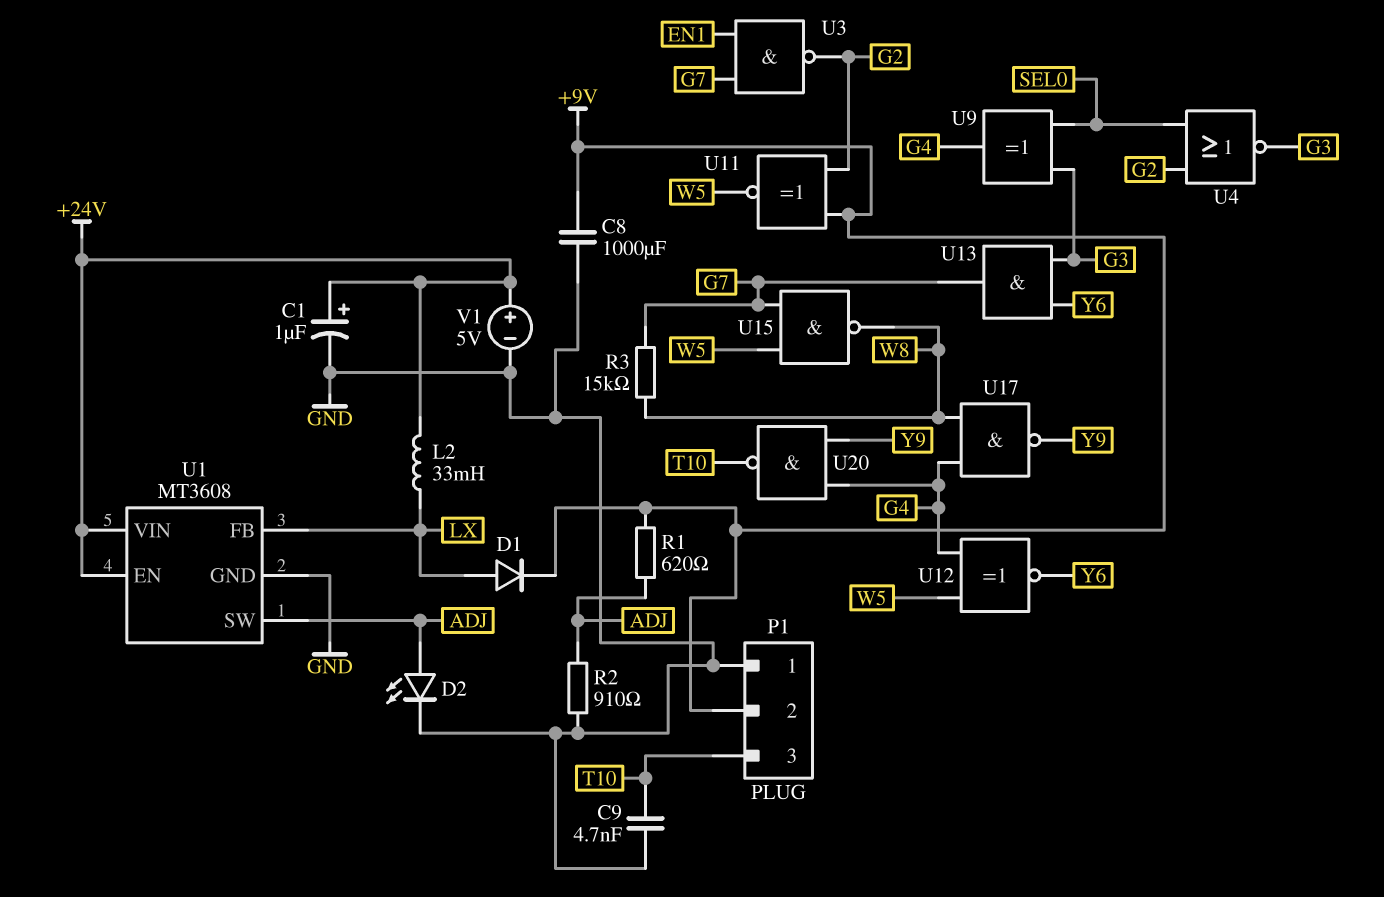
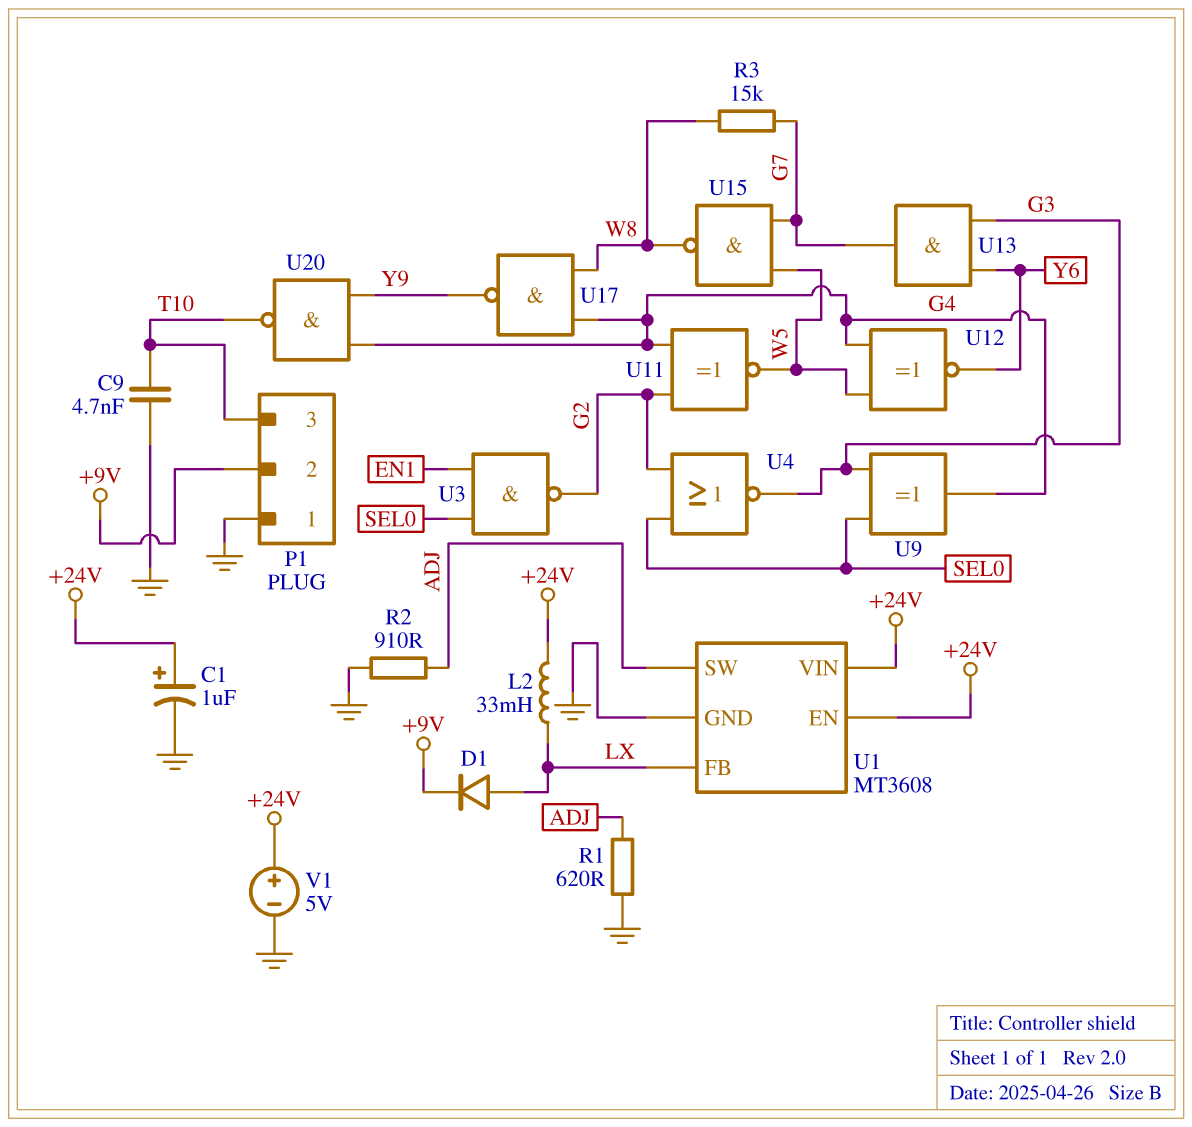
C8: 1000uF (+9V, GND) -> none
D2: LED (A ADJ, K GND) -> none
R1: 620 (+9V, ADJ) -> 620 (ADJ, GND)
U3: NAND (in EN1, in G7, out G2) -> NAND (in EN1, in SEL0, out G2)
U11: XNOR (in +9V, in G2, out W5) -> XNOR (in G2, in G4, out W5)

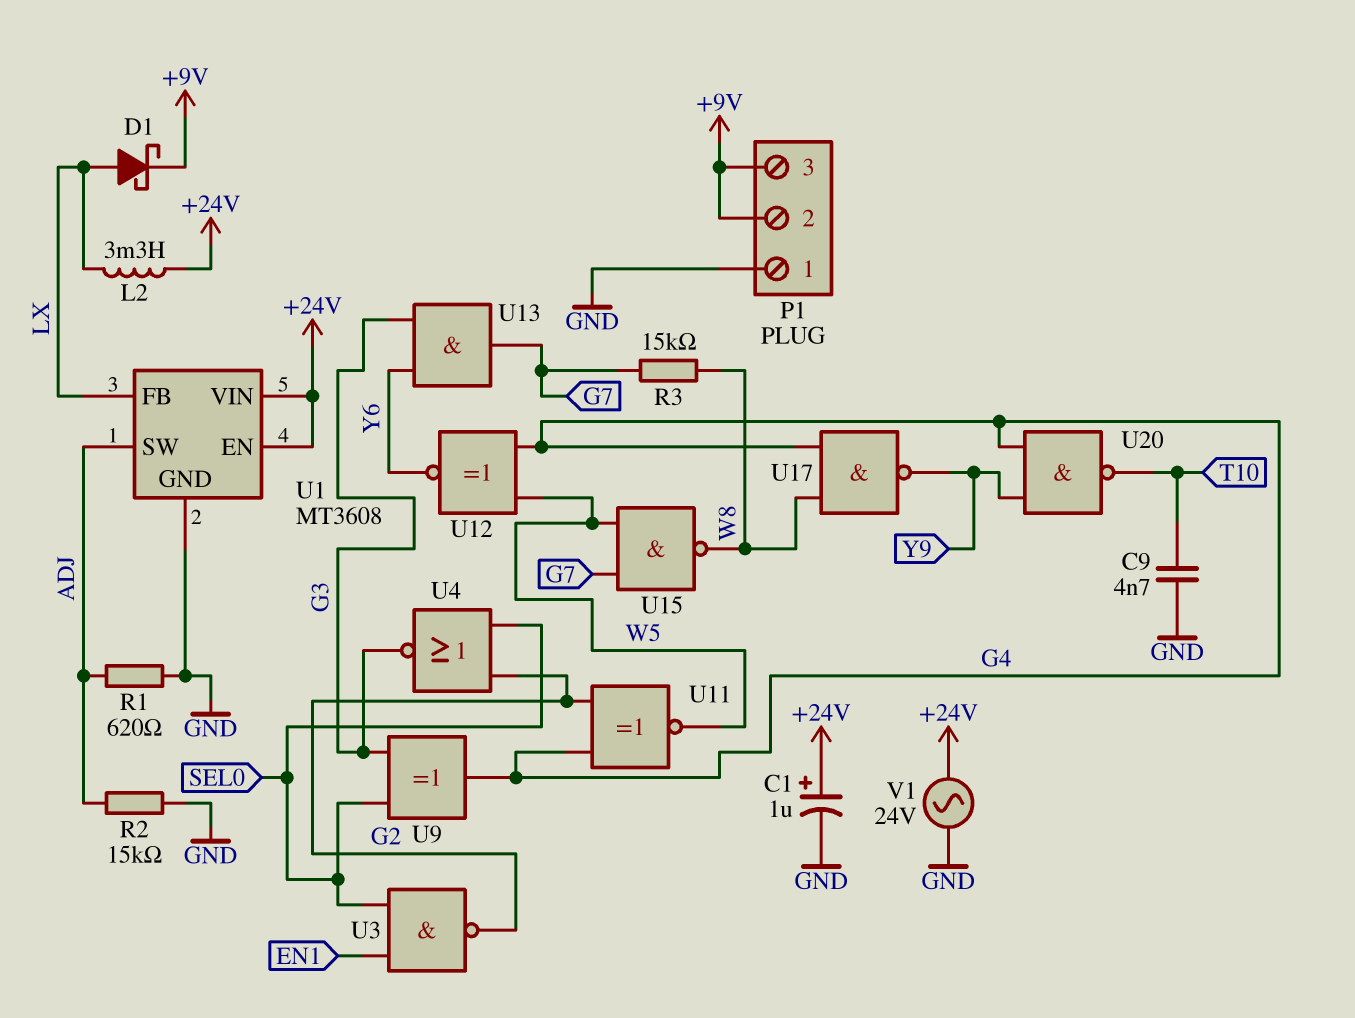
D1: diode (A LX, K +9V) -> schottky (A LX, K +9V)
L2: 33mH (+24V, LX) -> 3.3mH (+24V, LX)
P1 pin 3: T10 -> +9V
R2: 910 (ADJ, GND) -> 15k (ADJ, GND)
V1: 5V (plus +24V, minus GND) -> AC 24V (+24V, GND)

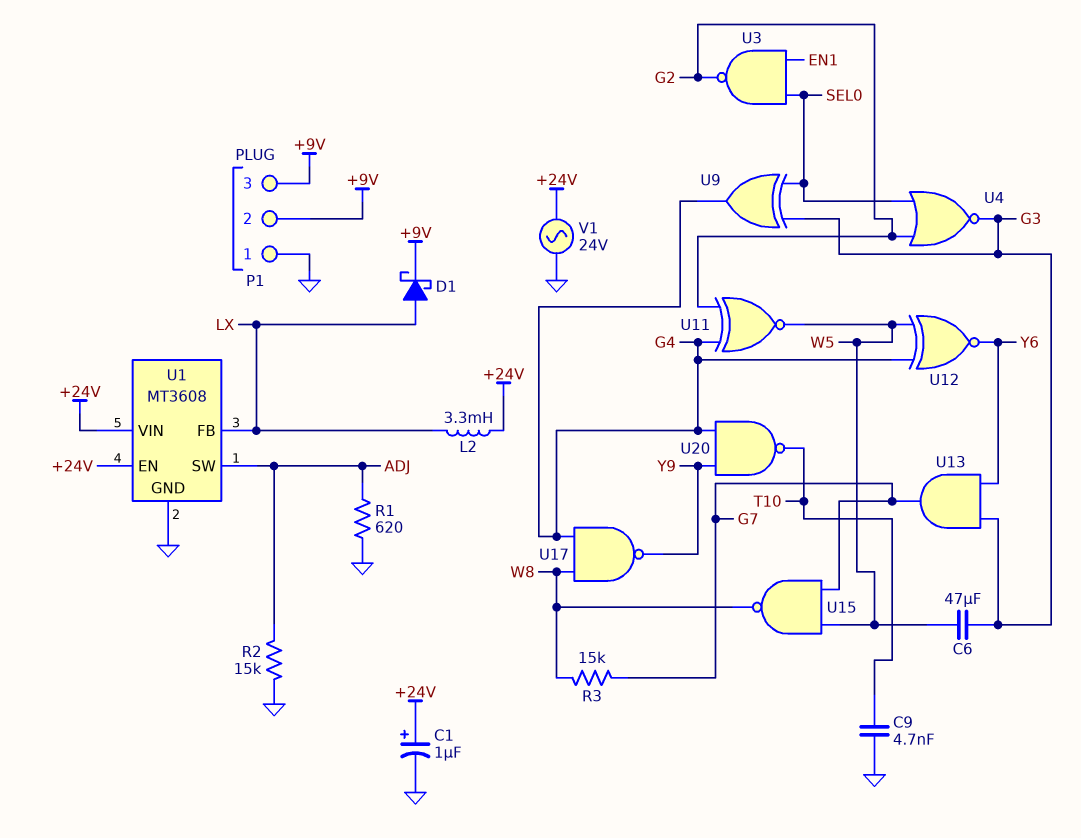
C6: none -> 47uF (G3, W5)

